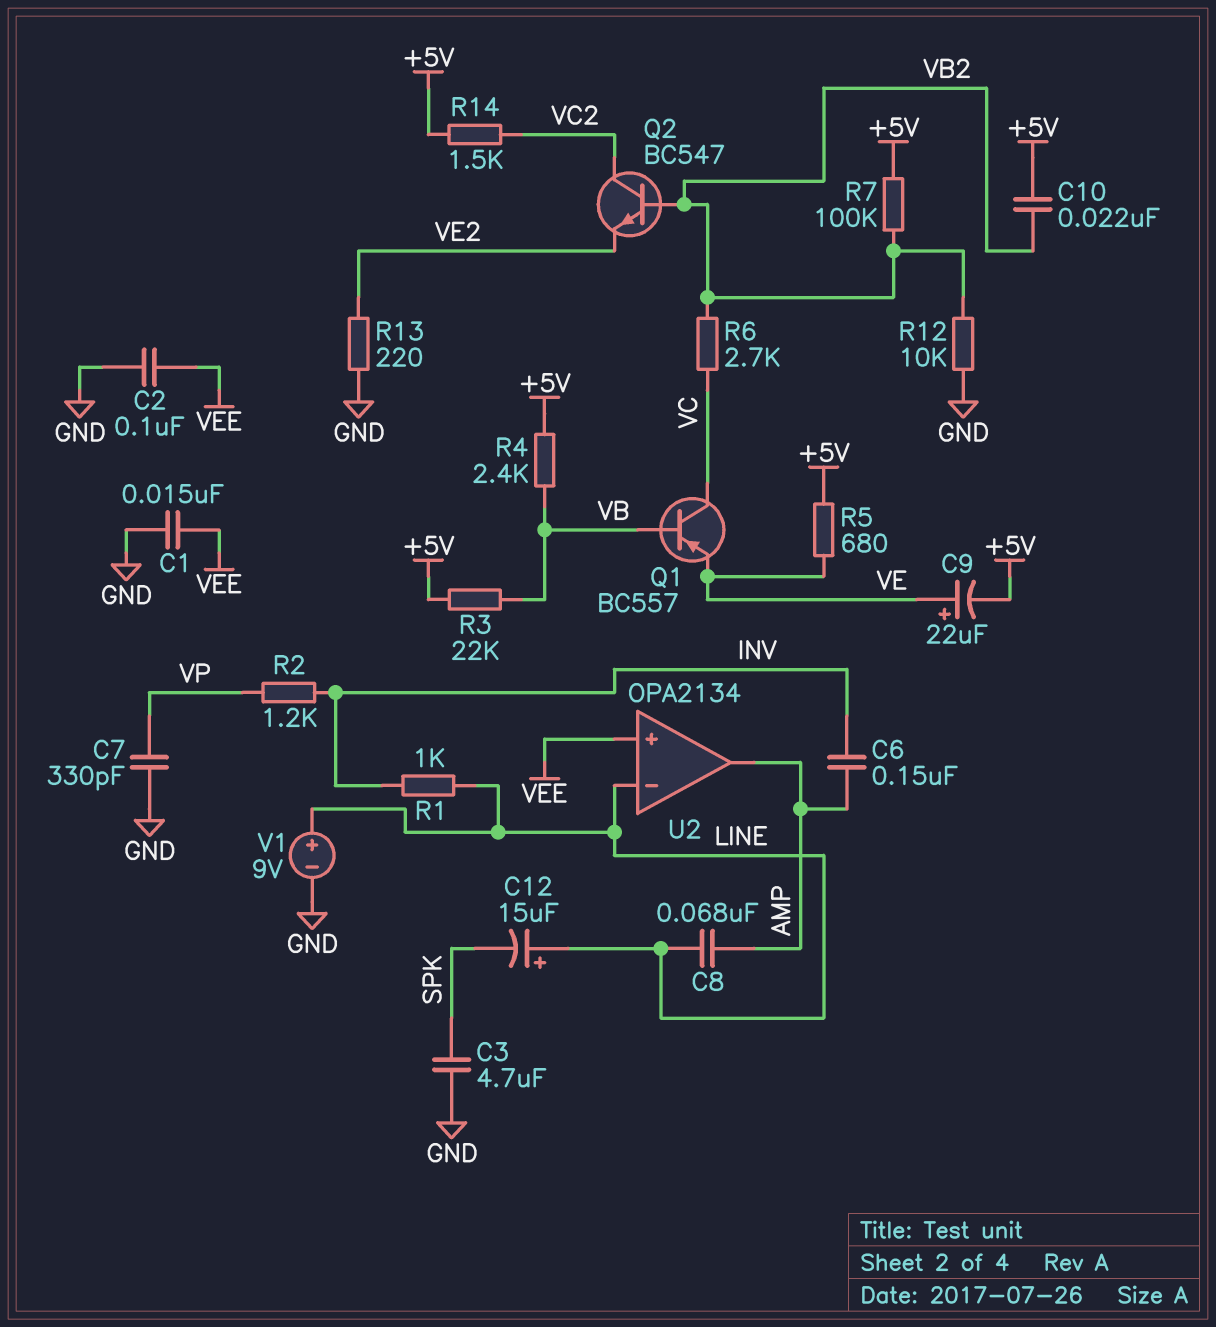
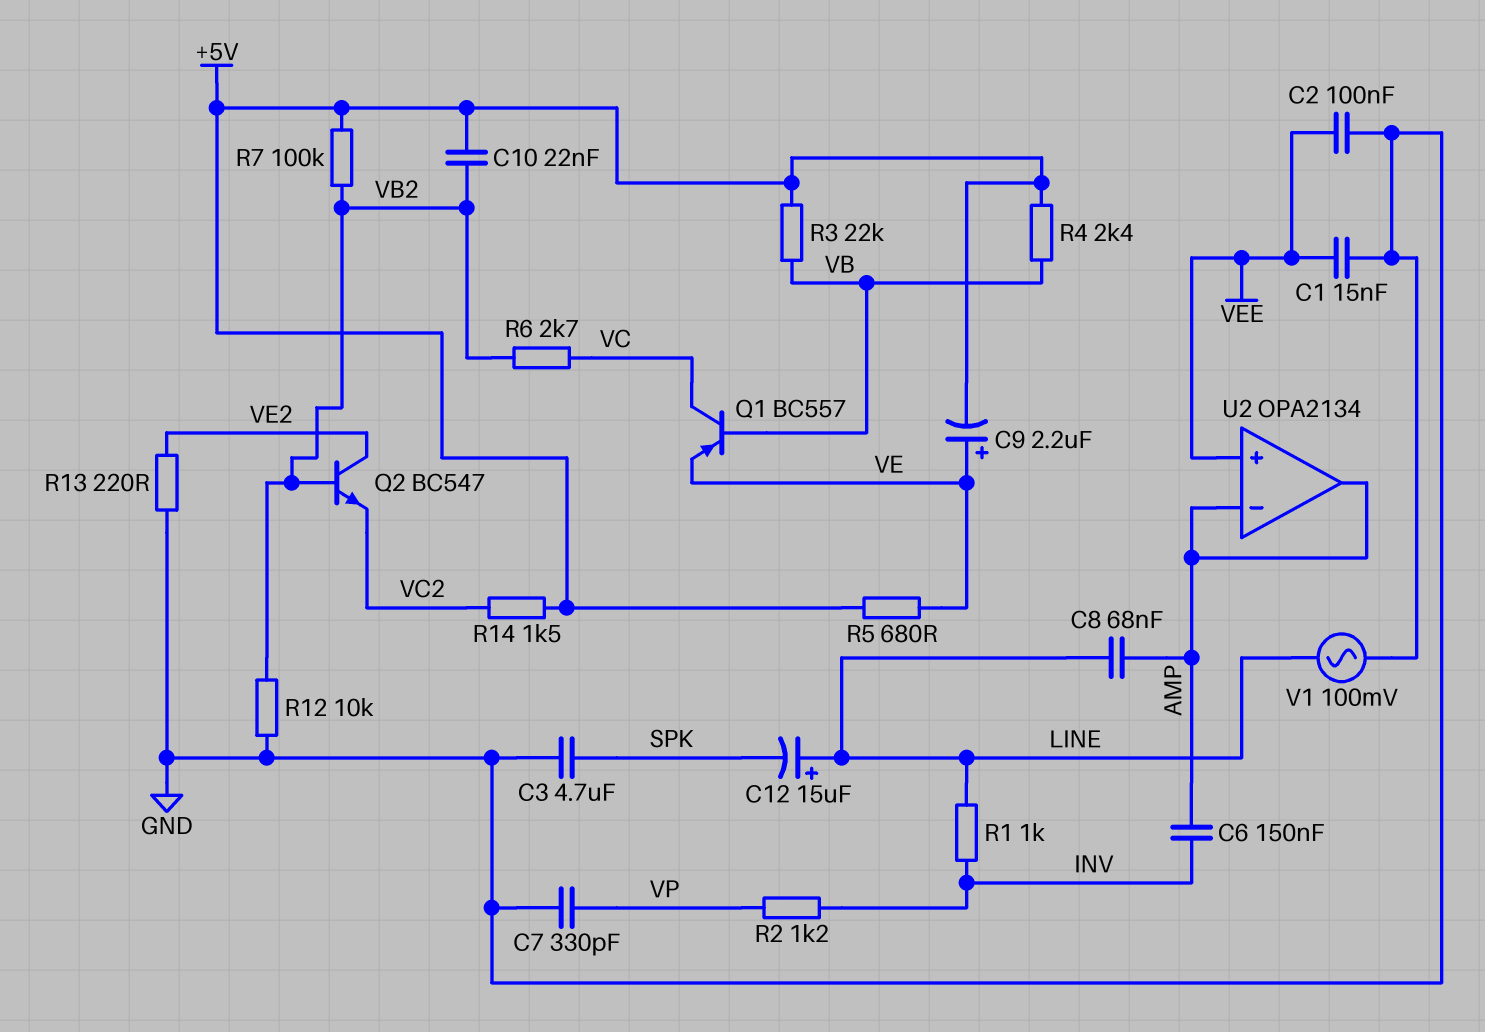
C9: 22uF (plus VE, minus +5V) -> 2.2uF (plus VE, minus +5V)
Q2: NPN BC547 (B VB2, C VC2, E VE2) -> NPN BC547 (B VB2, C VE2, E VC2)
U2 pin in-: LINE -> AMP
V1: 9V (plus LINE, minus GND) -> AC 100mV (GND, LINE)

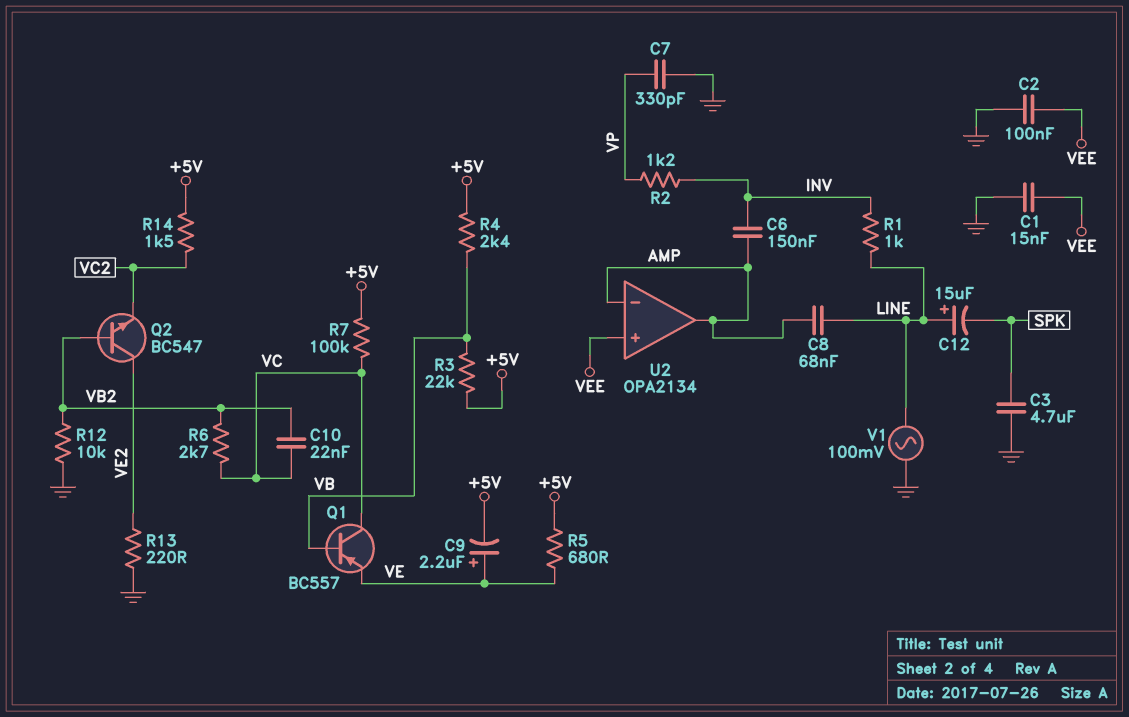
C10: 22nF (+5V, VB2) -> 22nF (VB2, VC)
R7: 100k (+5V, VB2) -> 100k (+5V, VC)

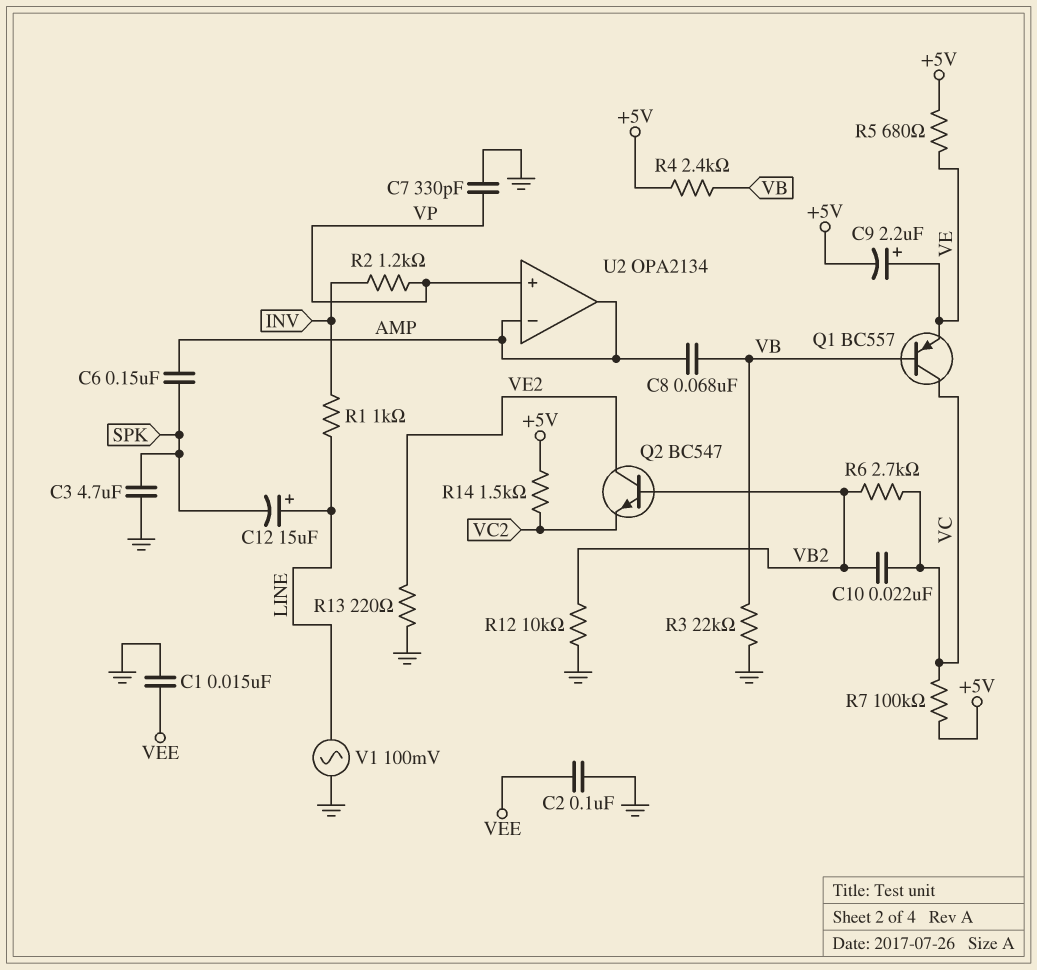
C6: 150nF (AMP, INV) -> 150nF (AMP, SPK)
C8: 68nF (AMP, LINE) -> 68nF (AMP, VB)
R3: 22k (+5V, VB) -> 22k (GND, VB)
U2 pin in+: VEE -> VP

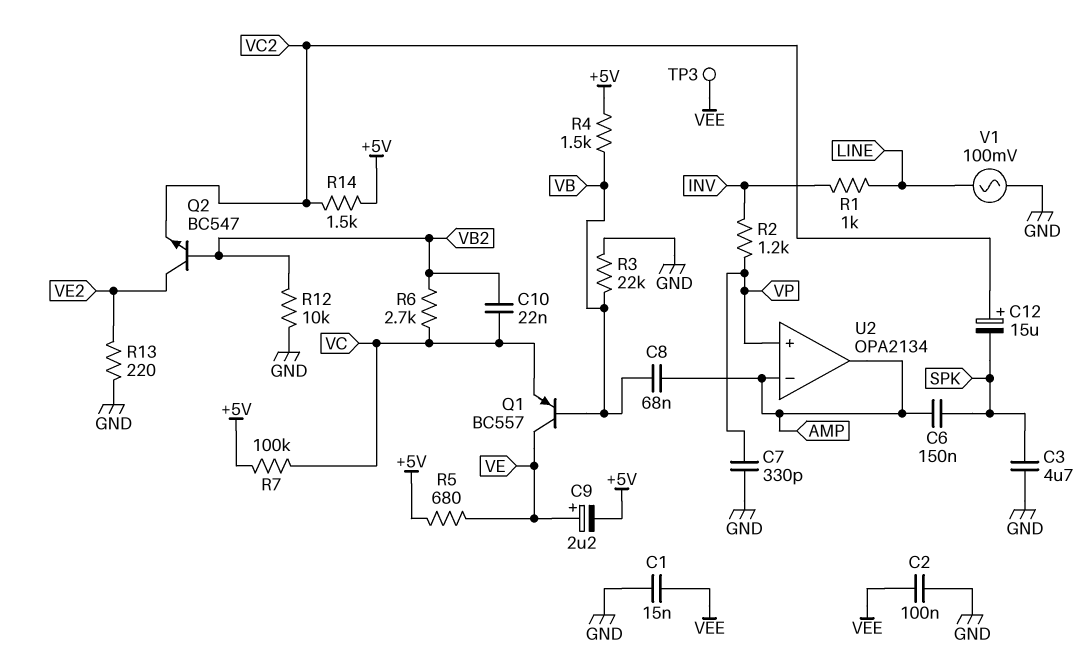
C12: 15uF (plus LINE, minus SPK) -> 15uF (plus VC2, minus SPK)
Q1: PNP BC557 (B VB, C VC, E VE) -> PNP BC557 (B VB, C VE, E VC)
R4: 2.4k (+5V, VB) -> 1.5k (+5V, VB)
TP3: none -> test point (VEE)

